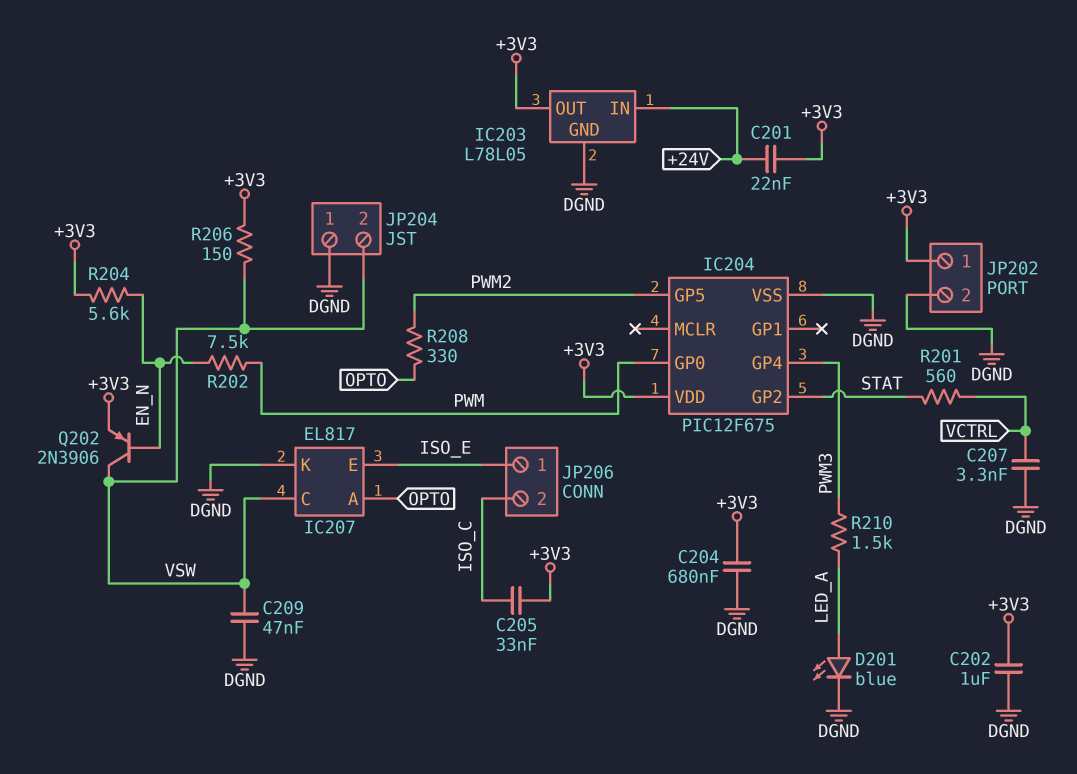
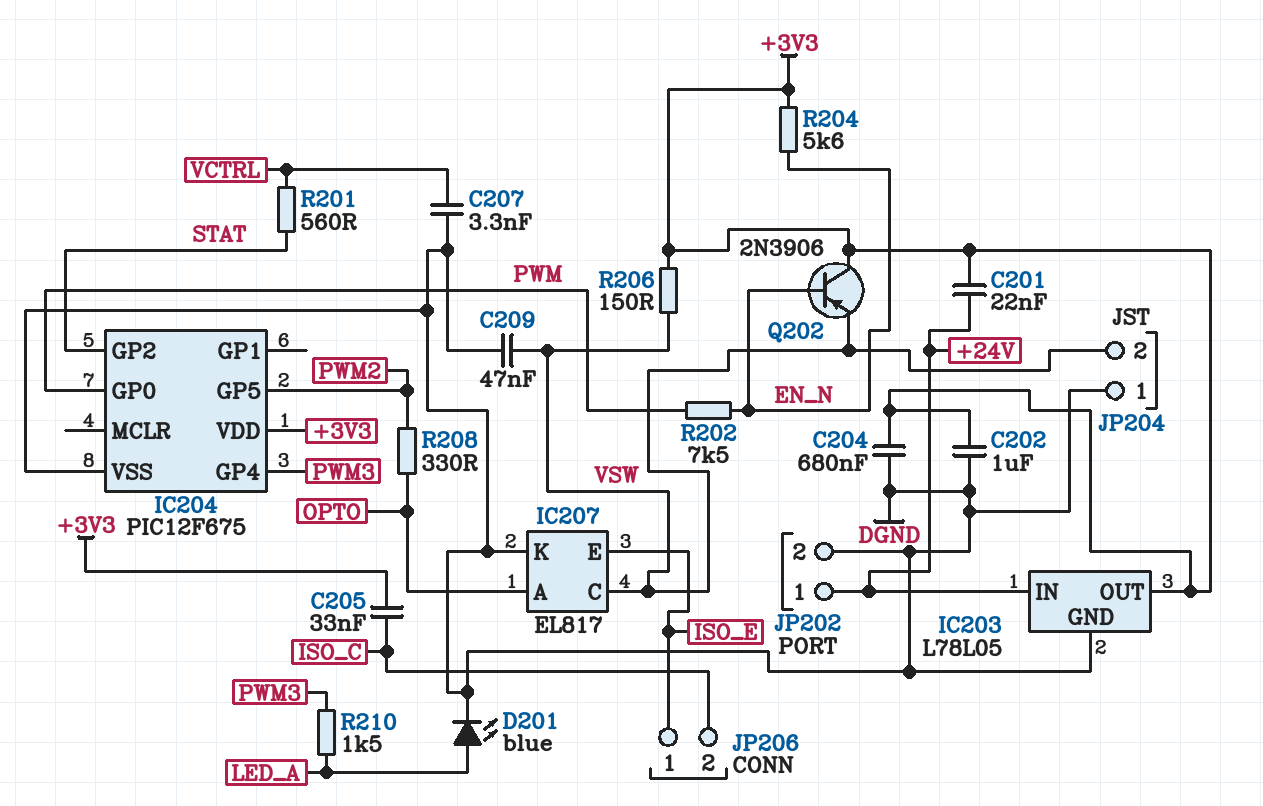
JP202 pin 1: +3V3 -> +24V
Q202: PNP 2N3906 (B EN_N, C VSW, E +3V3) -> PNP 2N3906 (B EN_N, C +3V3, E VSW)

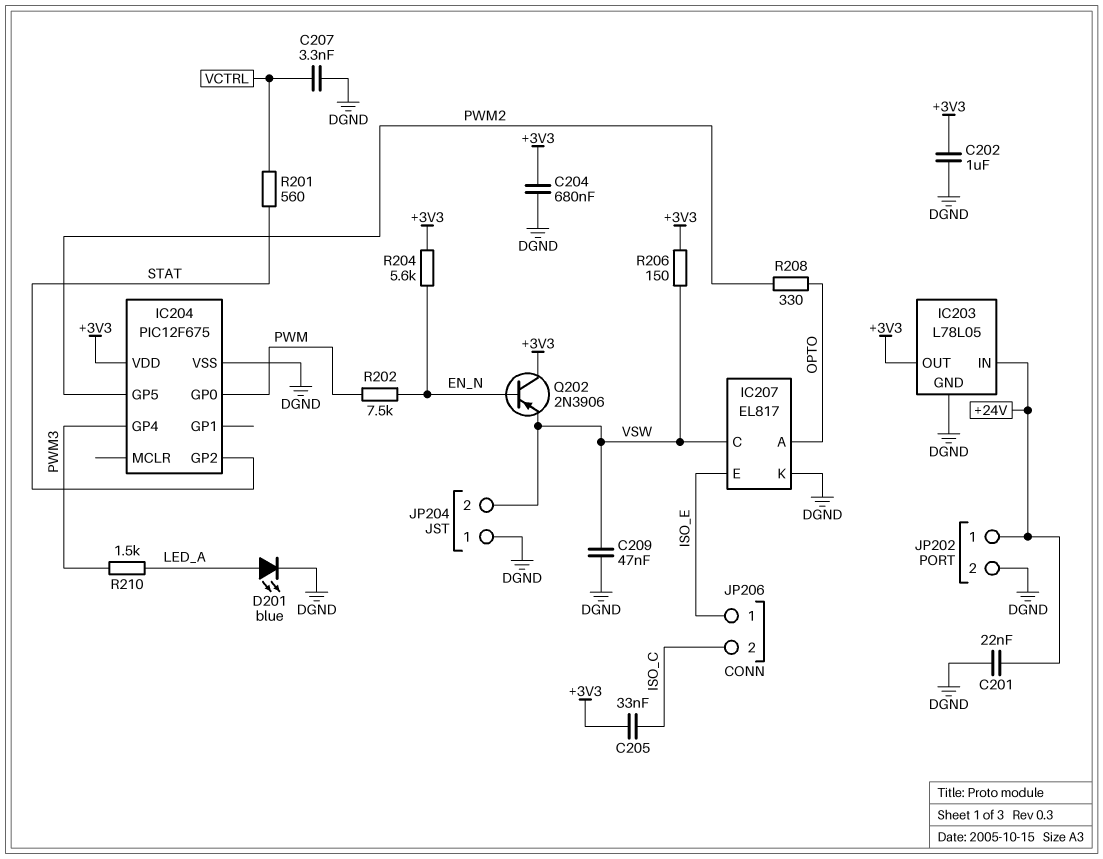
C201: 22nF (+3V3, +24V) -> 22nF (+24V, DGND)

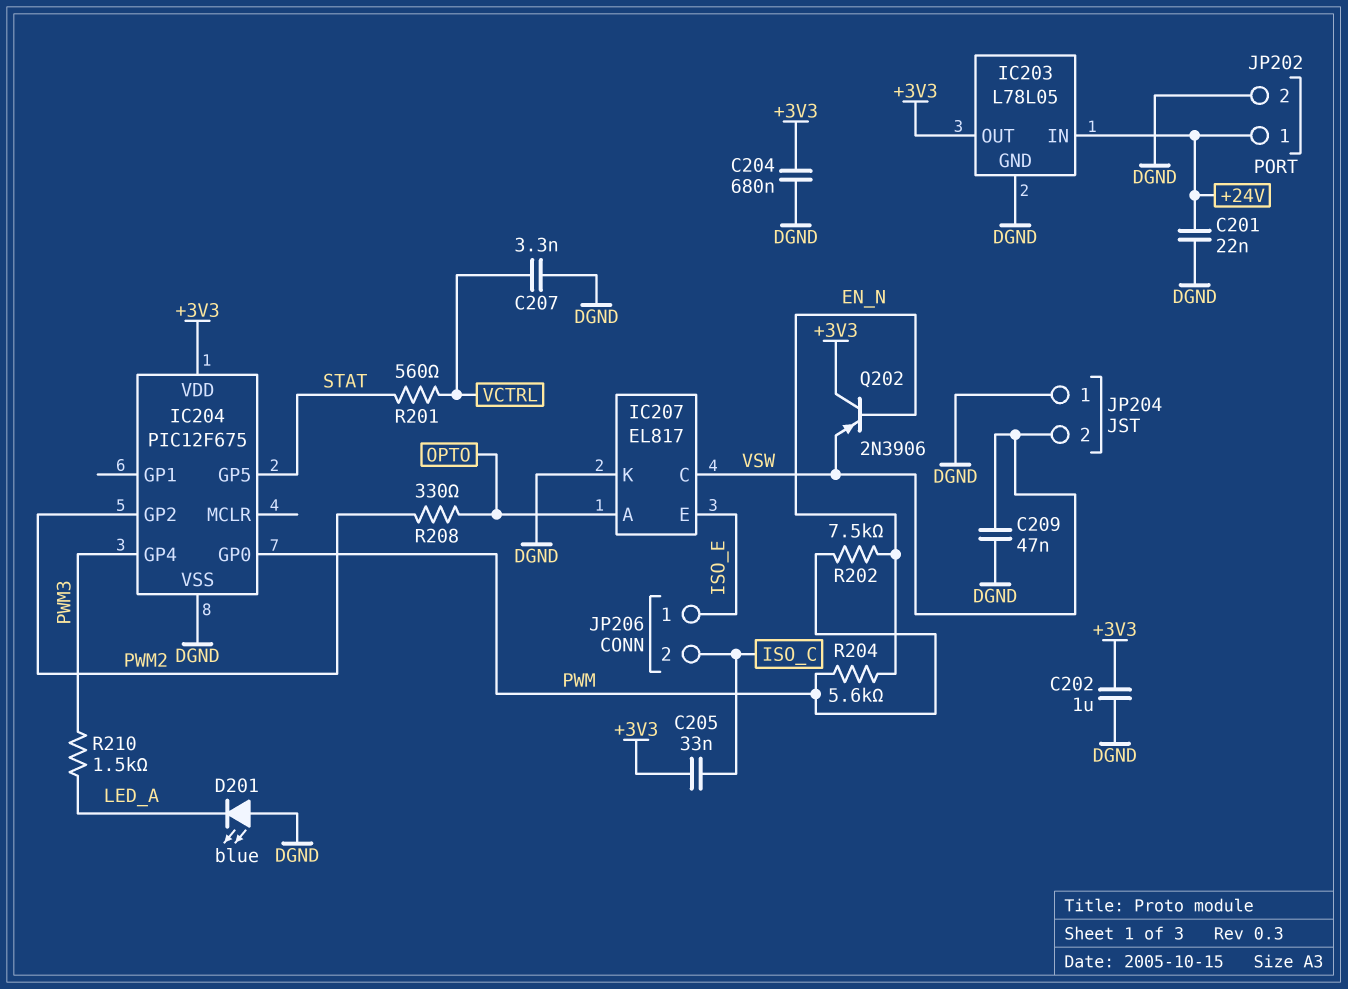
D201: LED blue (A LED_A, K DGND) -> LED blue (A DGND, K LED_A)
IC204 pin GP2: STAT -> PWM2
IC204 pin GP5: PWM2 -> STAT
R204: 5.6k (+3V3, EN_N) -> 5.6k (EN_N, PWM)
R206: 150 (+3V3, VSW) -> none

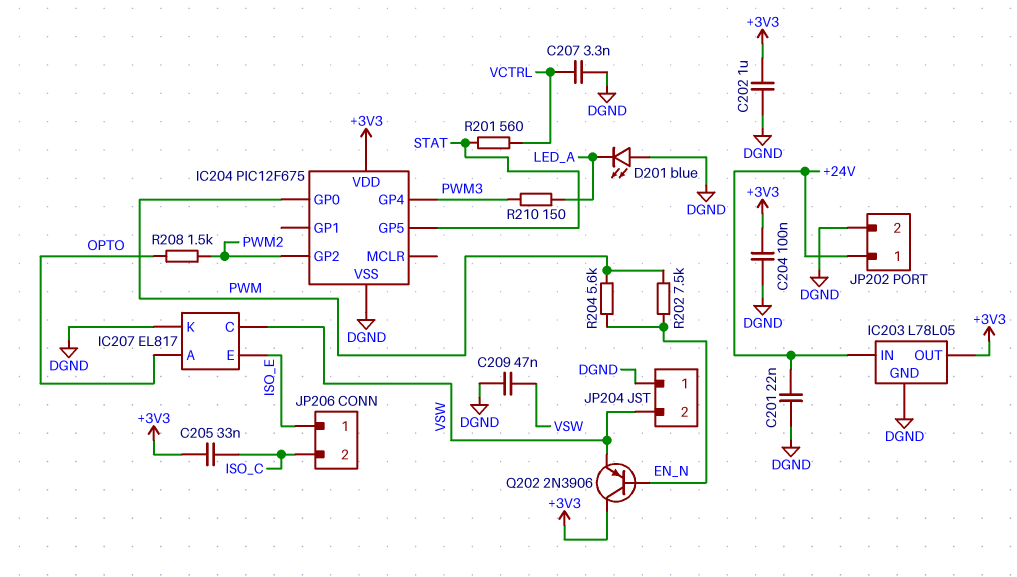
C204: 680nF (+3V3, DGND) -> 100nF (+3V3, DGND)
R208: 330 (OPTO, PWM2) -> 1.5k (OPTO, PWM2)
R210: 1.5k (LED_A, PWM3) -> 150 (LED_A, PWM3)

